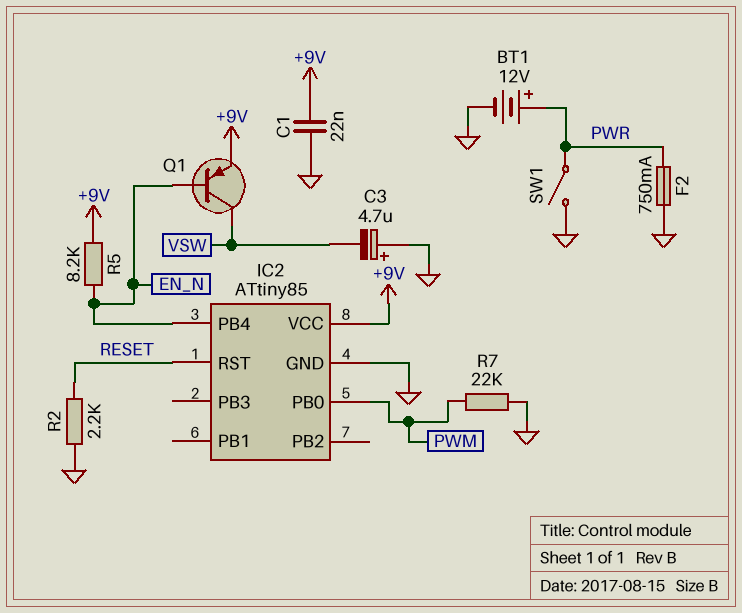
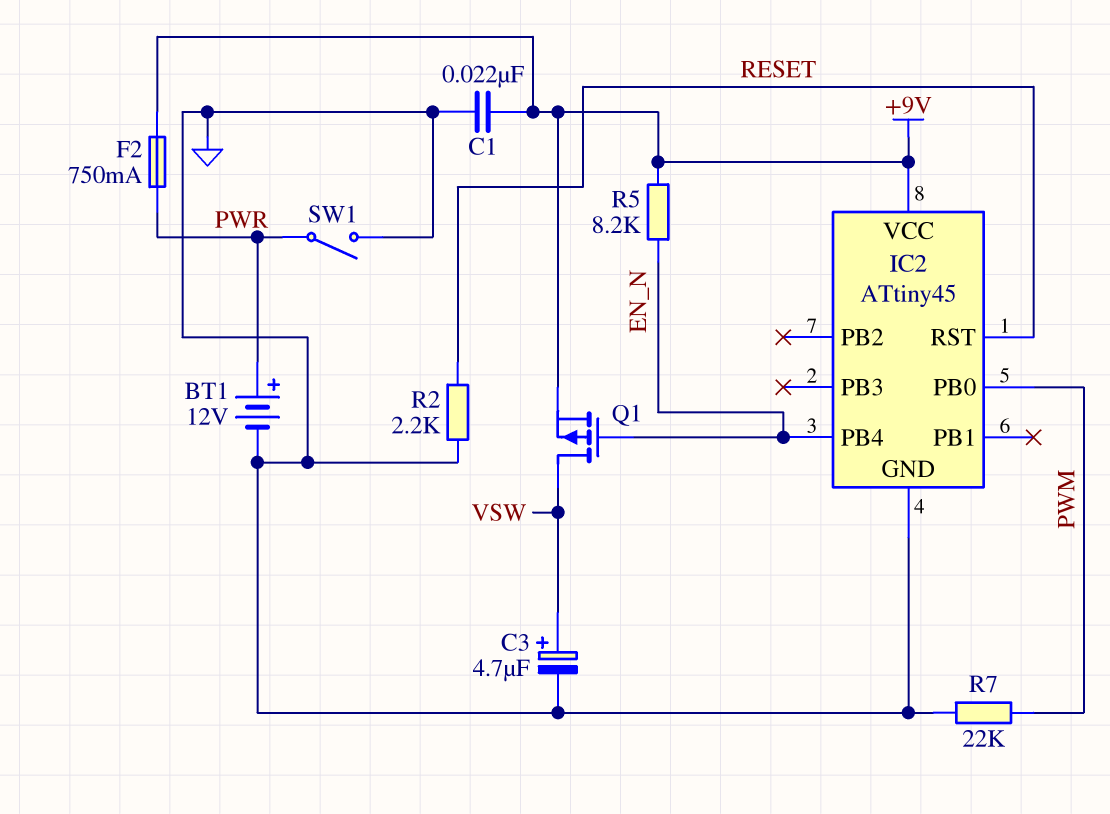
C3: 4.7uF (plus GND, minus VSW) -> 4.7uF (plus VSW, minus GND)
F2: 750mA (GND, PWR) -> 750mA (+9V, PWR)
IC2: ATtiny85 -> ATtiny45
Q1: PNP (B EN_N, C VSW, E +9V) -> PMOS (G EN_N, D VSW, S +9V)

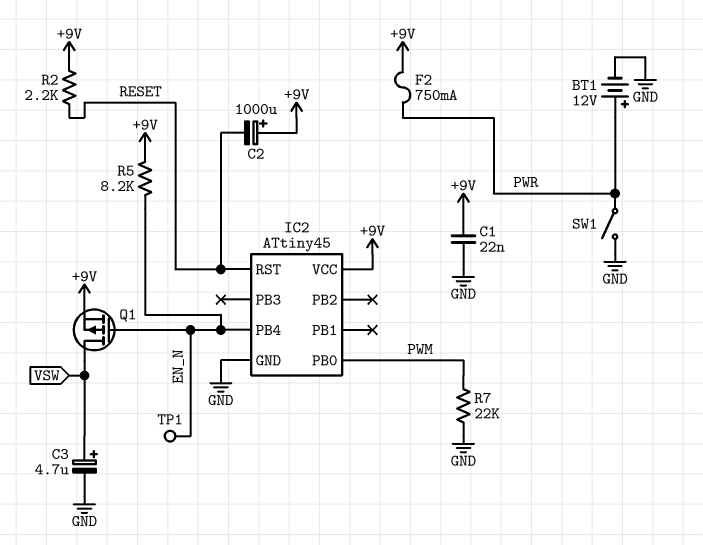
C2: none -> 1000uF (plus +9V, minus RESET)
R2: 2.2k (GND, RESET) -> 2.2k (+9V, RESET)
TP1: none -> test point (EN_N)

